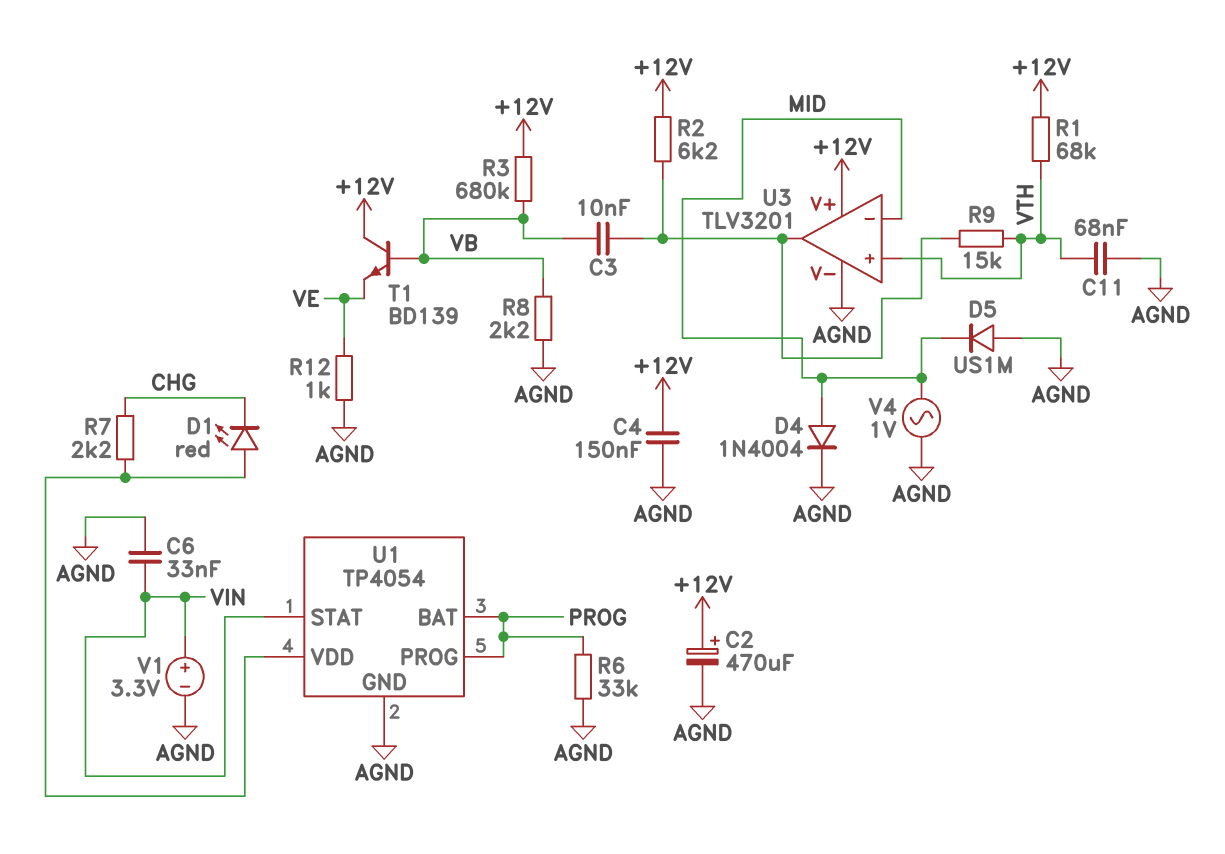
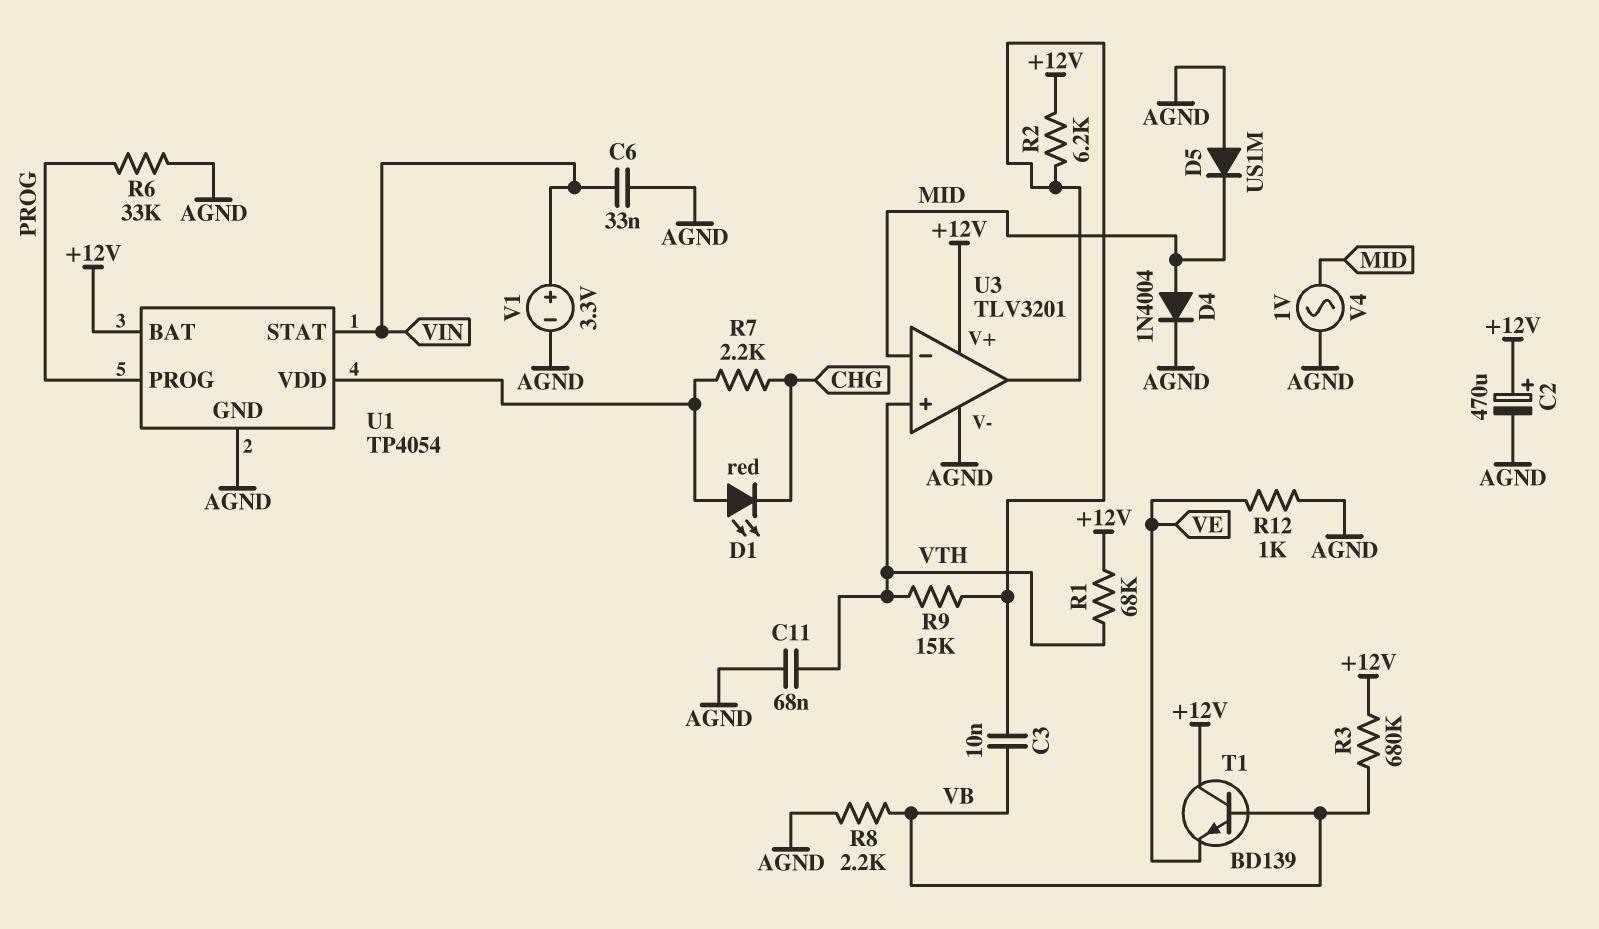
C4: 150nF (+12V, AGND) -> none
U1 pin BAT: PROG -> +12V

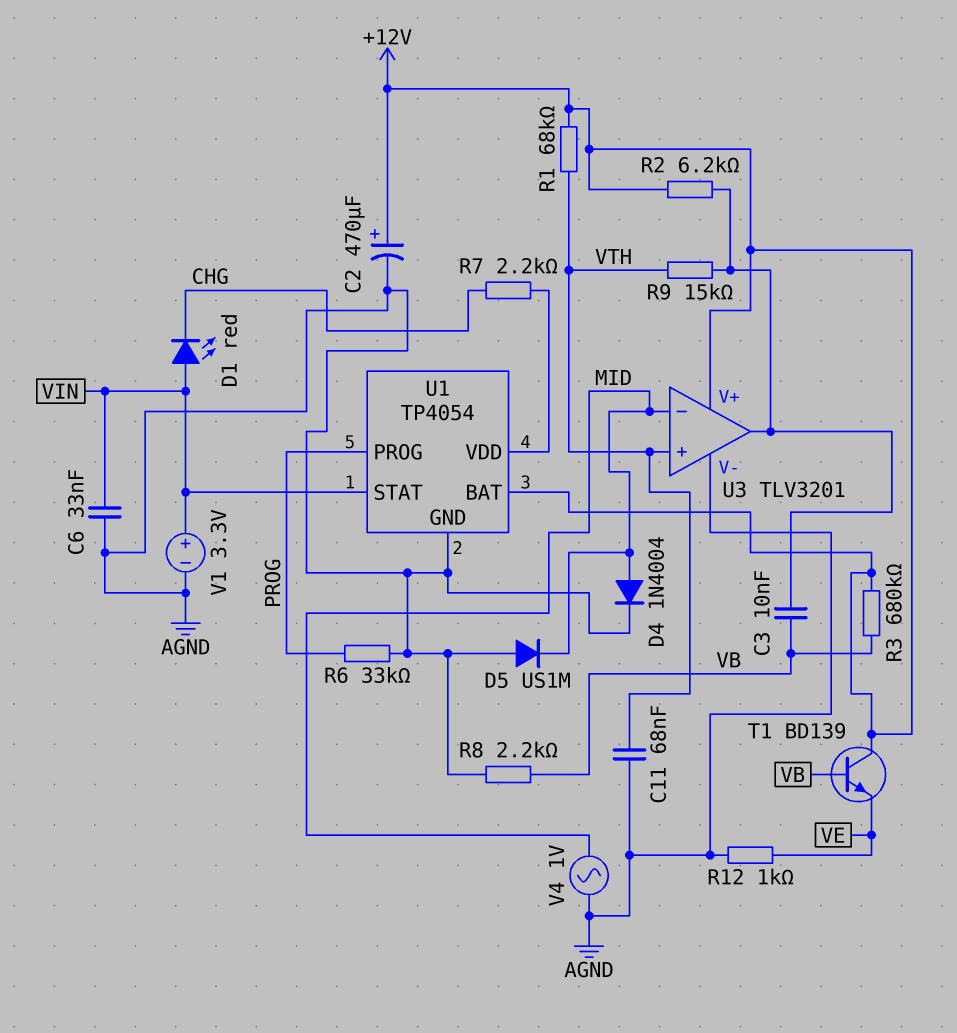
D1: LED red (A U1/VDD, K CHG) -> LED red (A VIN, K CHG)

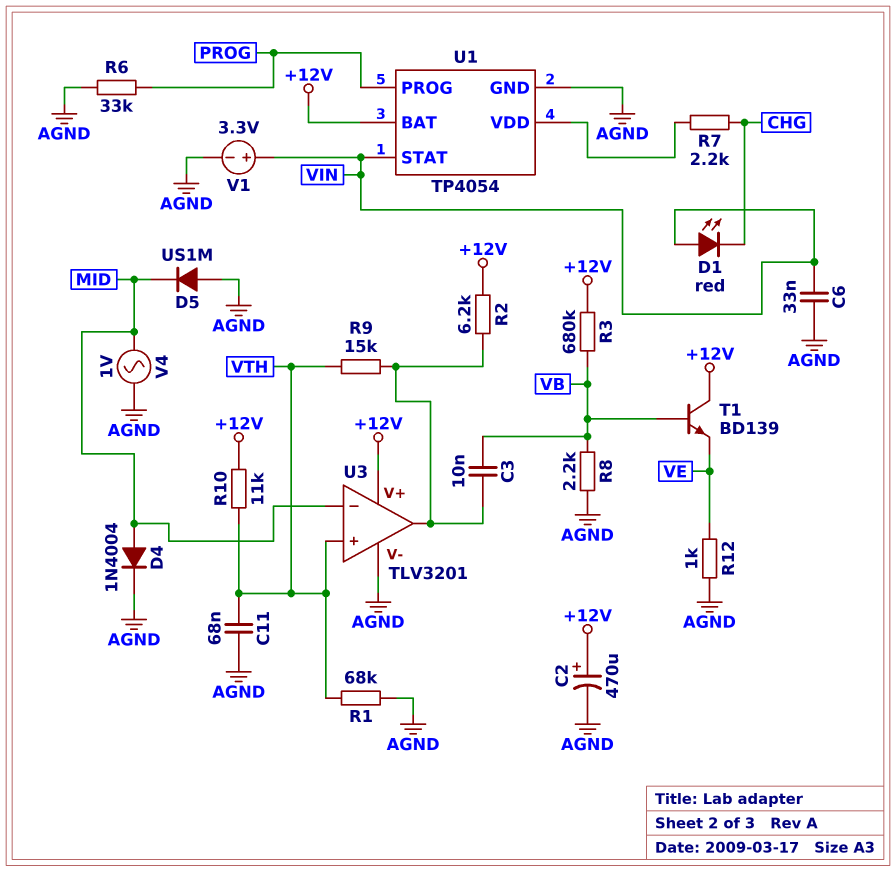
R1: 68k (+12V, VTH) -> 68k (AGND, VTH)
R10: none -> 11k (+12V, VTH)

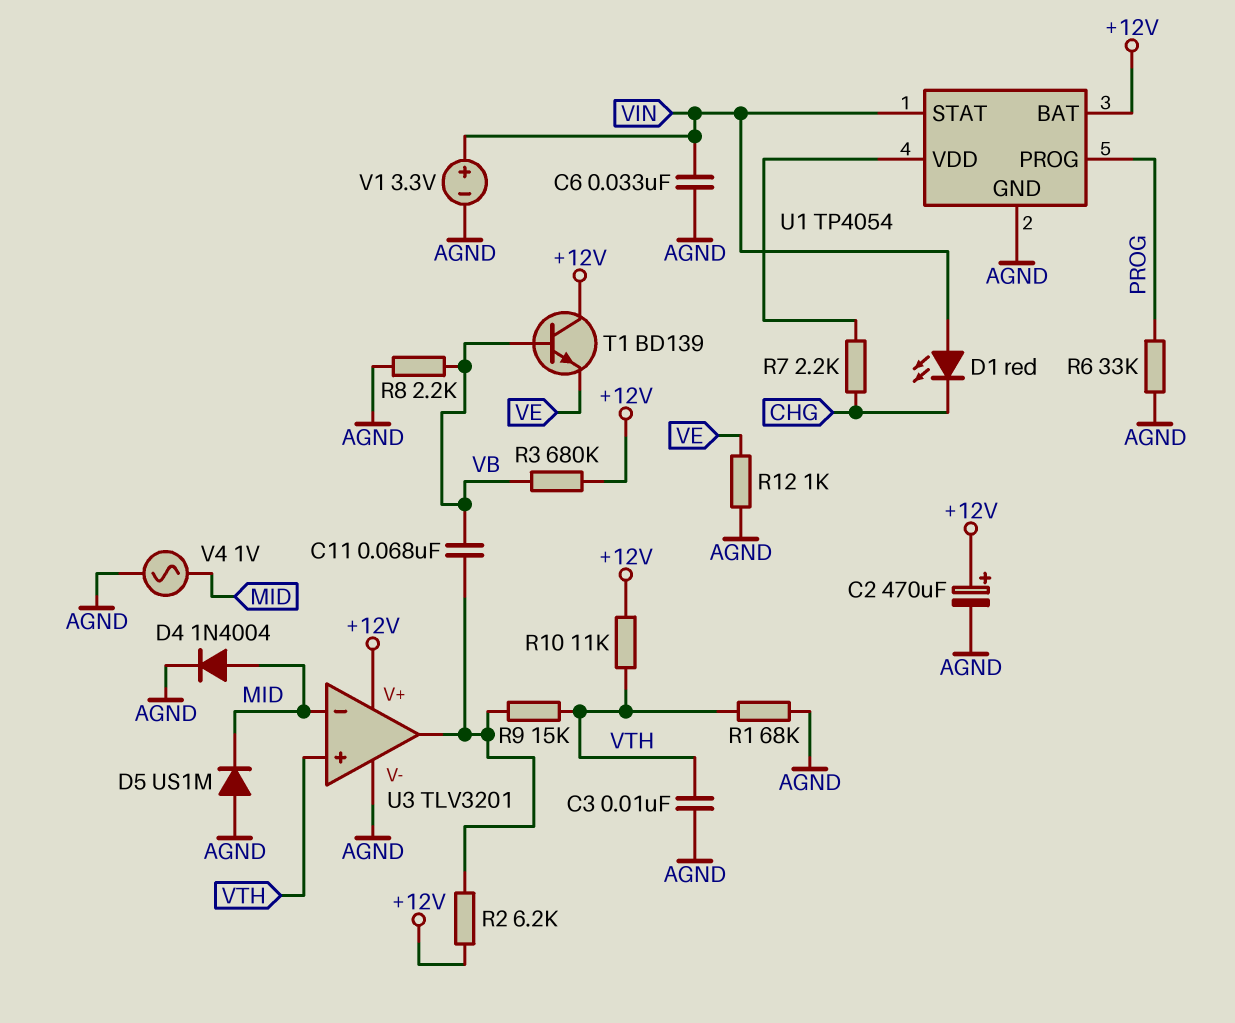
C3: 10nF (U3/out, VB) -> 10nF (AGND, VTH)
C11: 68nF (AGND, VTH) -> 68nF (U3/out, VB)

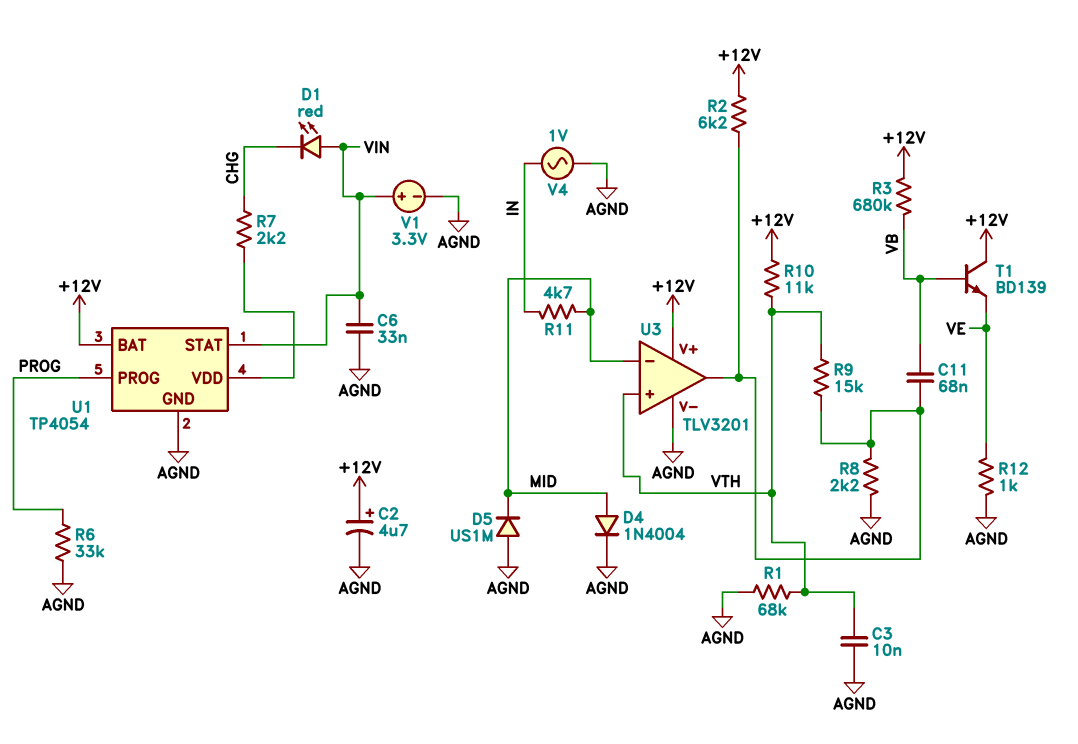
C2: 470uF (plus +12V, minus AGND) -> 4.7uF (plus +12V, minus AGND)
R8: 2.2k (AGND, VB) -> 2.2k (AGND, U3/out)
R11: none -> 4.7k (IN, MID)
V4: AC 1V (AGND, MID) -> AC 1V (AGND, IN)

